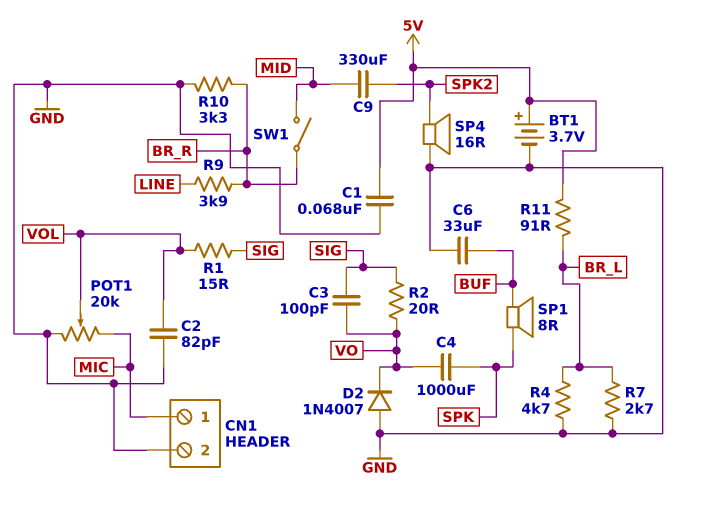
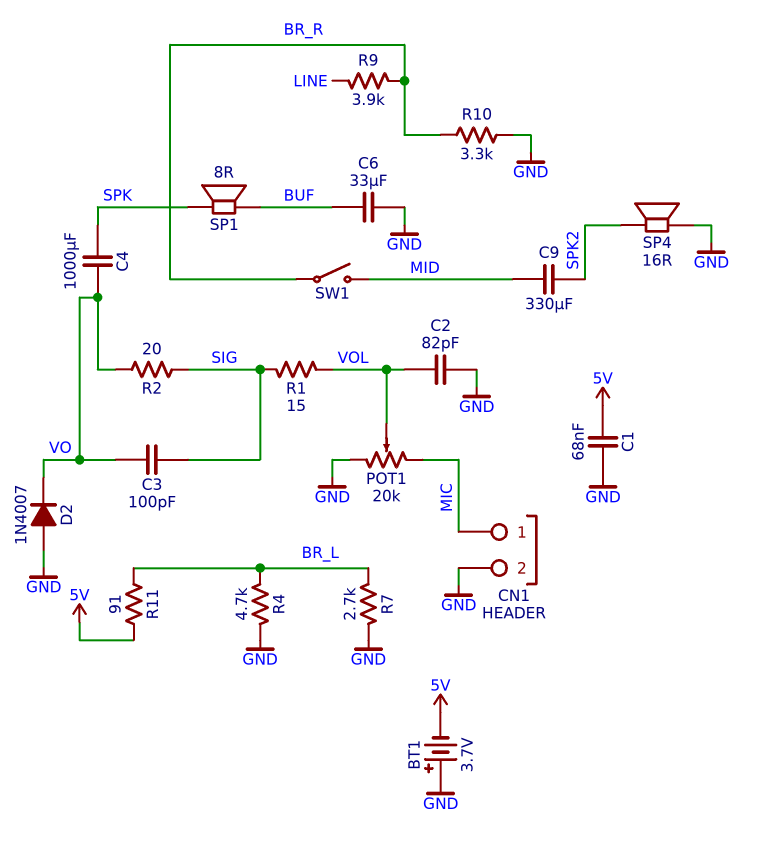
BT1: 3.7V (plus 5V, minus GND) -> 3.7V (plus GND, minus 5V)

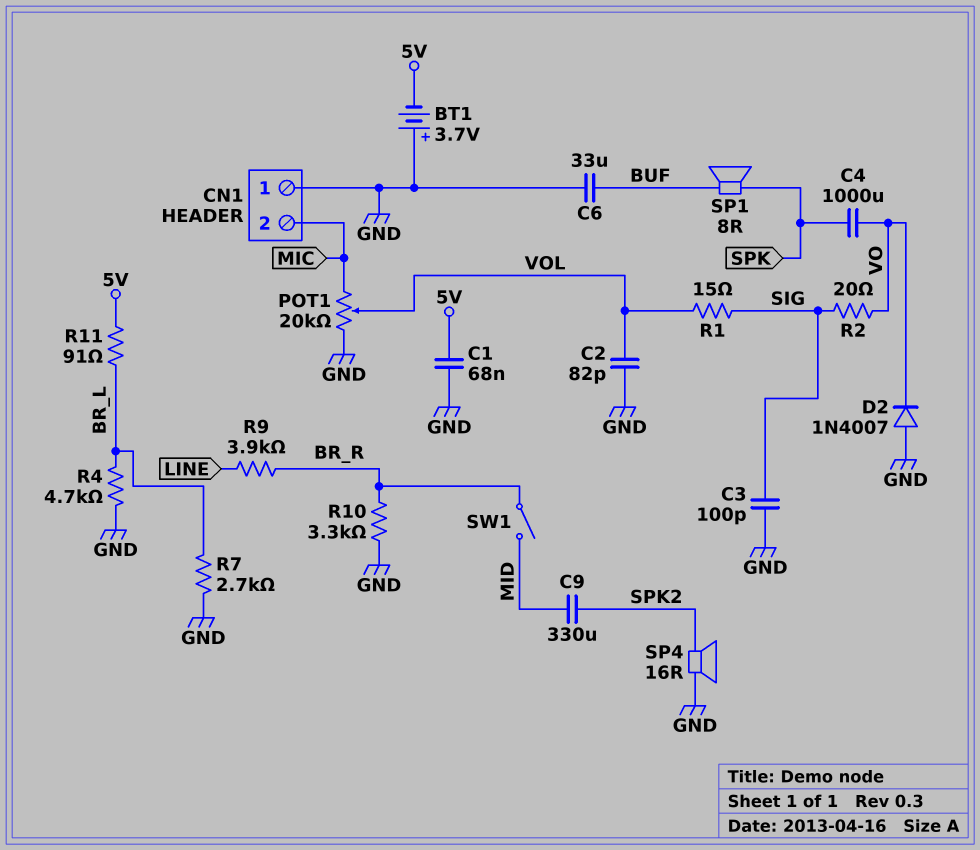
C3: 100pF (SIG, VO) -> 100pF (GND, SIG)
CN1 pin 1: MIC -> GND
CN1 pin 2: GND -> MIC

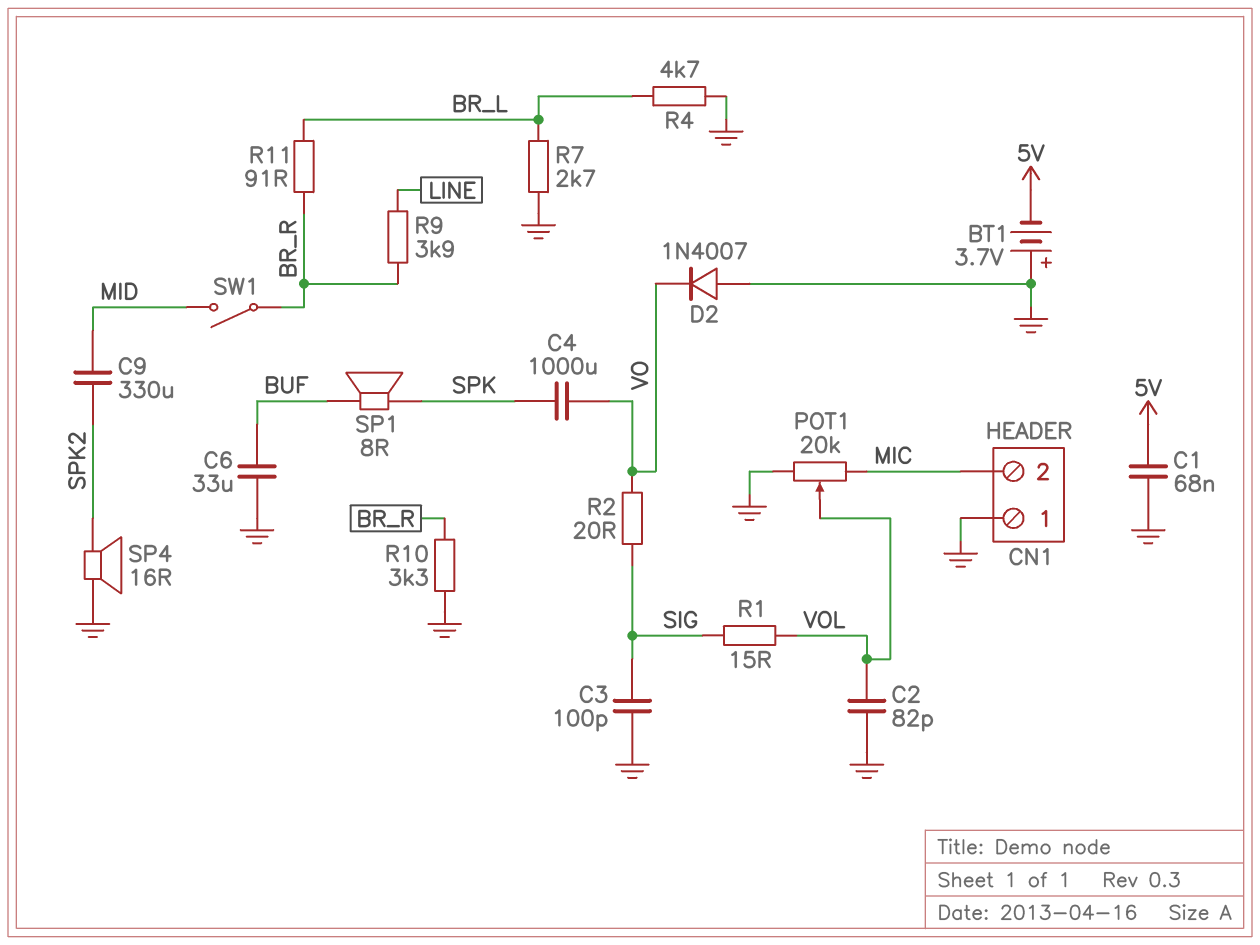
R11: 91 (5V, BR_L) -> 91 (BR_L, BR_R)

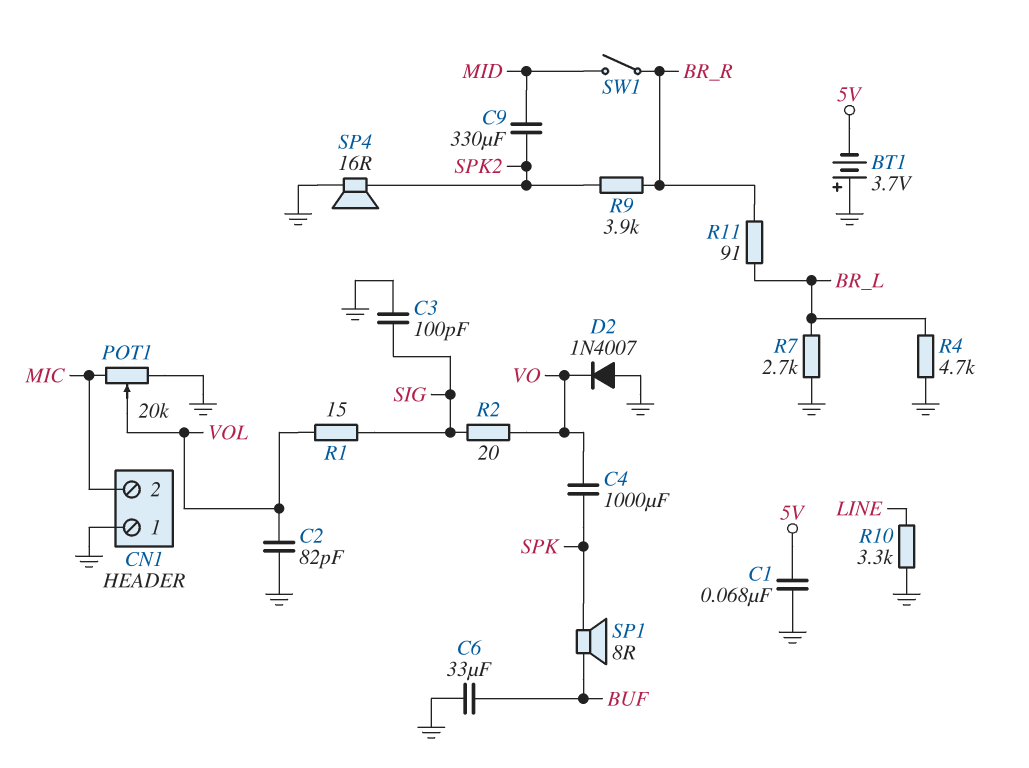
R9: 3.9k (BR_R, LINE) -> 3.9k (BR_R, SPK2)
R10: 3.3k (BR_R, GND) -> 3.3k (GND, LINE)

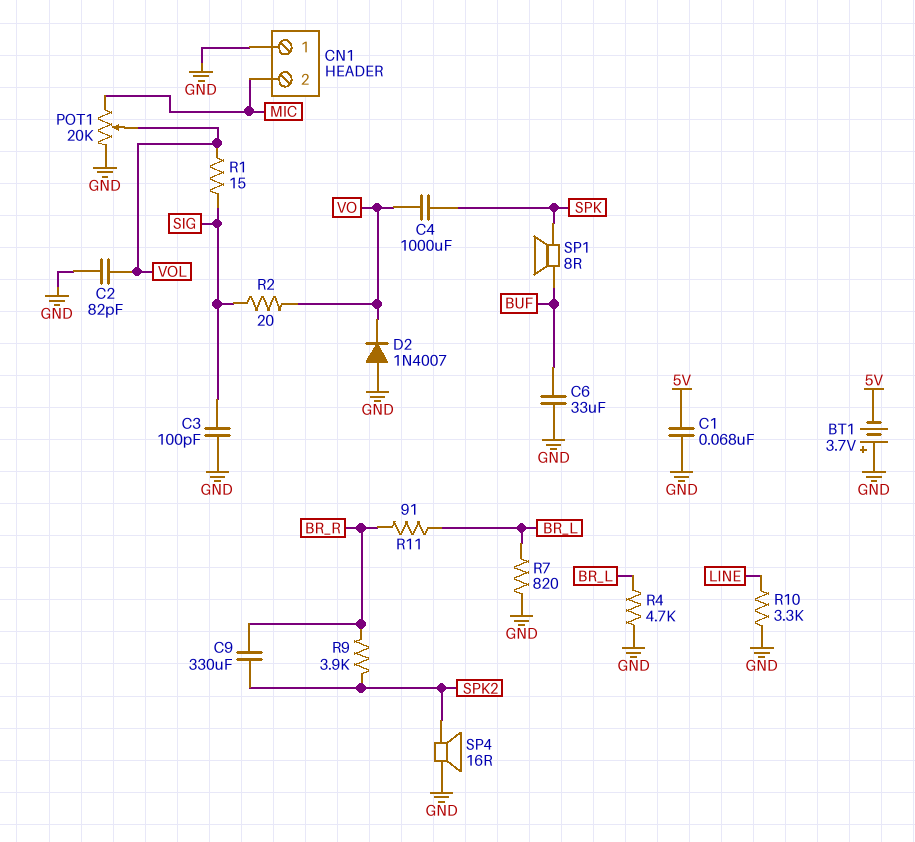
C9: 330uF (MID, SPK2) -> 330uF (BR_R, SPK2)
R7: 2.7k (BR_L, GND) -> 820 (BR_L, GND)
SW1: switch (BR_R, MID) -> none

